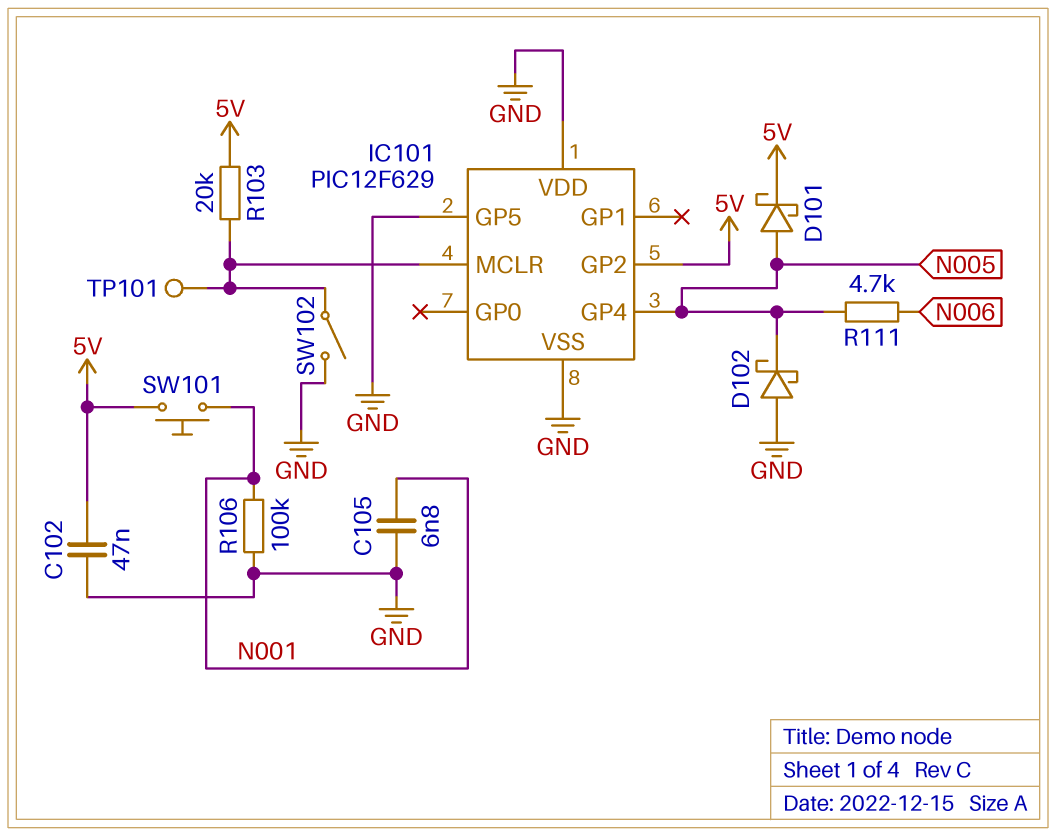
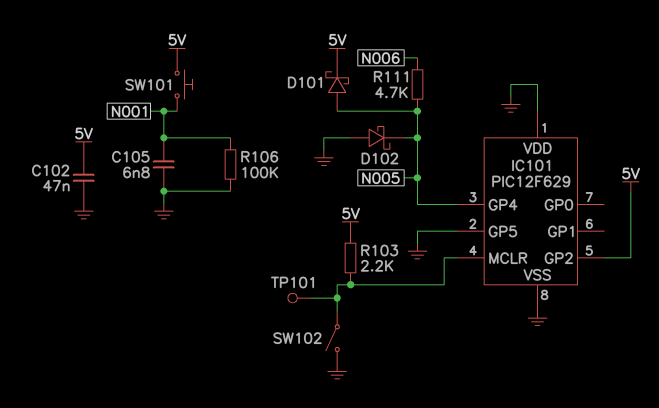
R103: 20k (5V, IC101/MCLR) -> 2.2k (5V, IC101/MCLR)

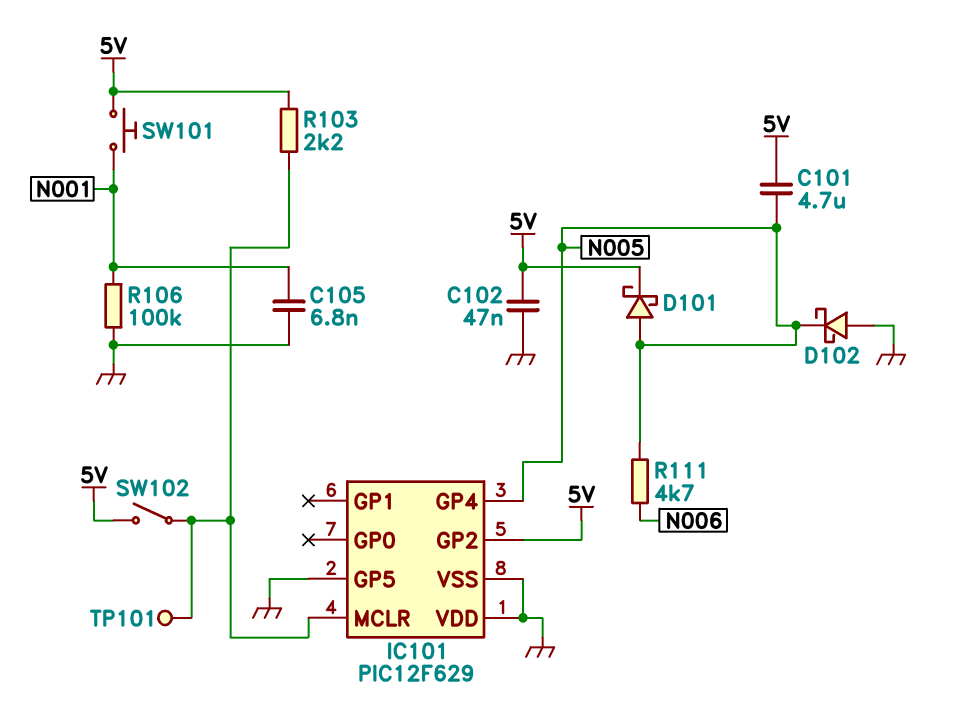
C101: none -> 4.7uF (5V, N005)
SW102: switch (GND, IC101/MCLR) -> switch (5V, IC101/MCLR)

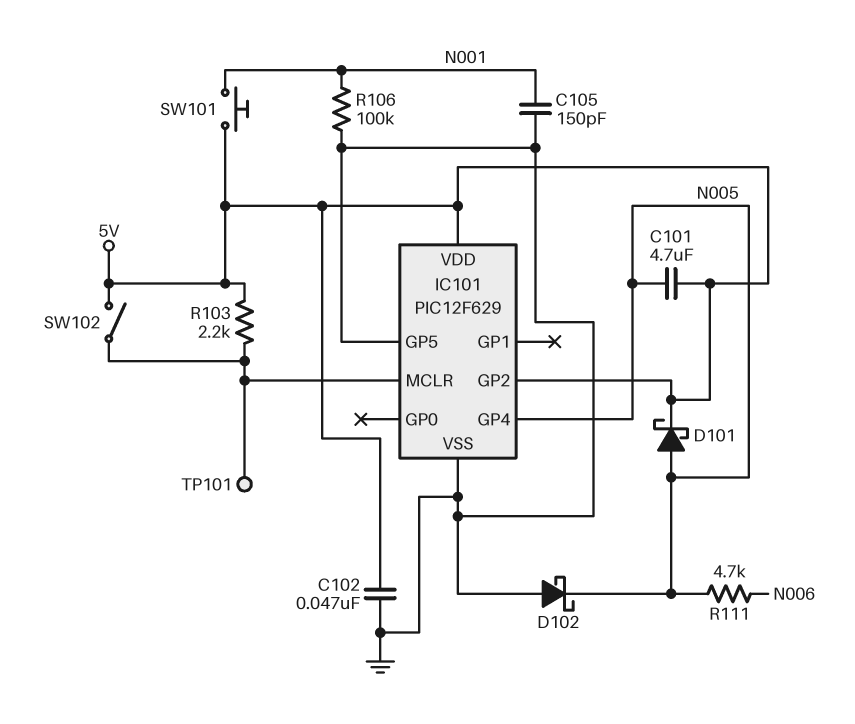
C105: 6.8nF (GND, N001) -> 150pF (GND, N001)
IC101 pin VDD: GND -> 5V

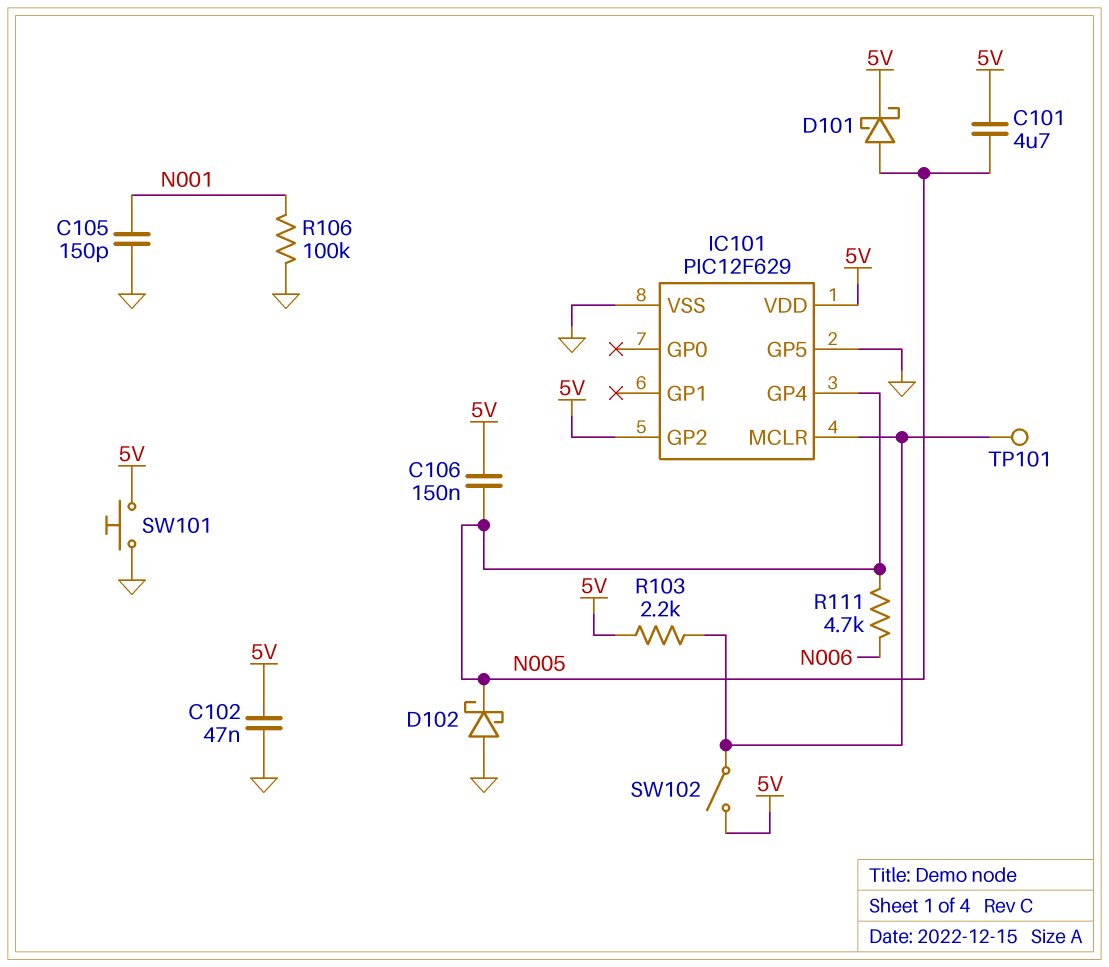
C106: none -> 150nF (5V, N005)
SW101: button (5V, N001) -> button (5V, GND)

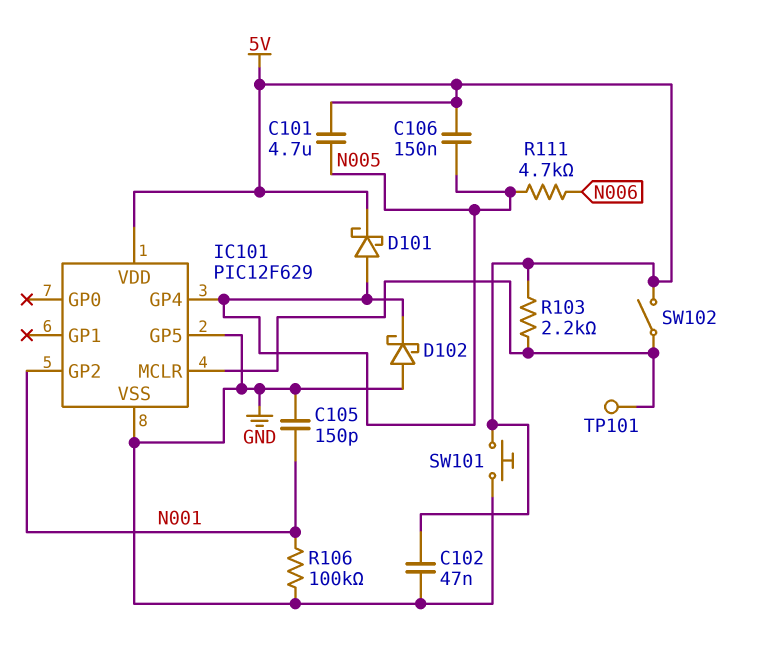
IC101 pin GP2: 5V -> N001

